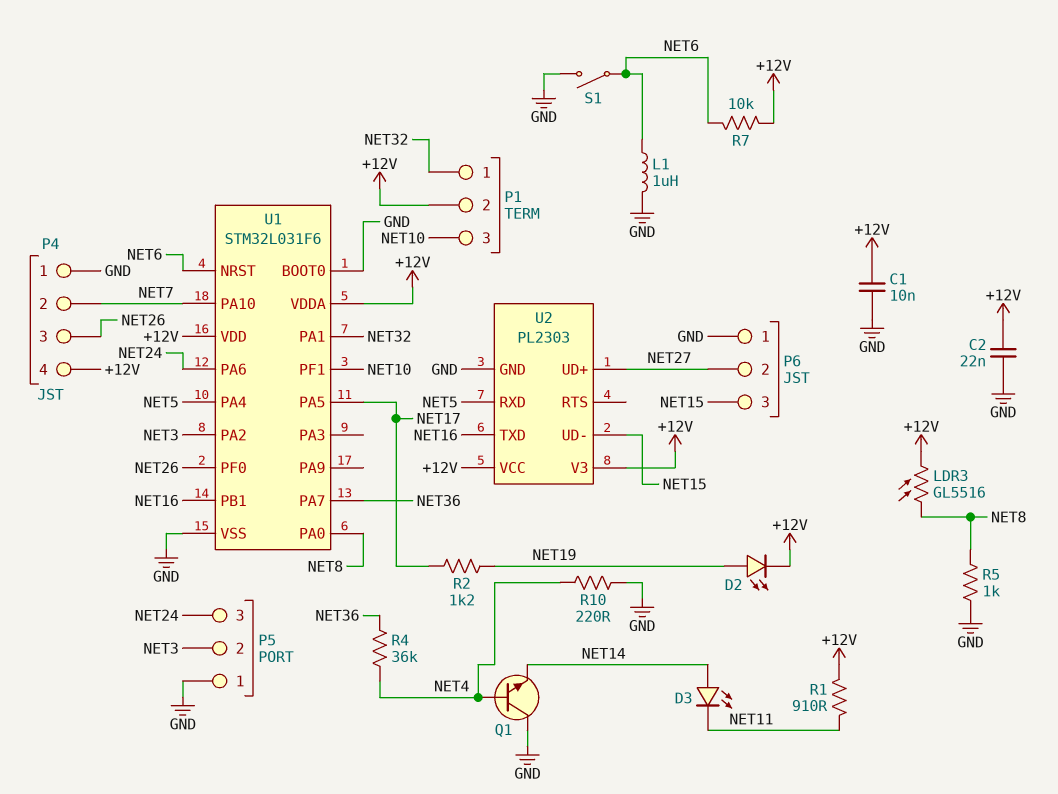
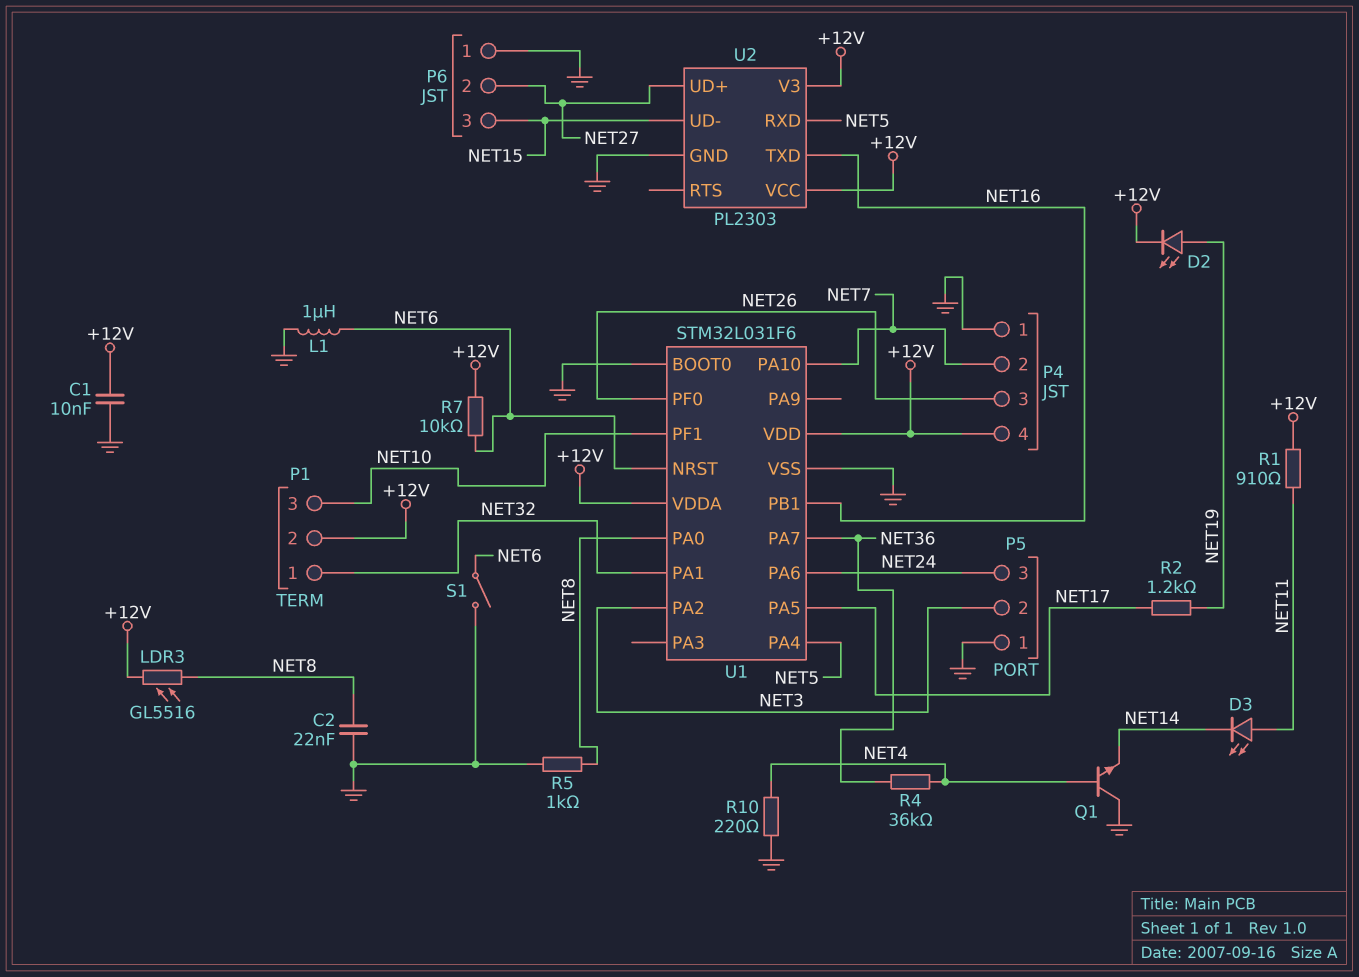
C2: 22nF (+12V, GND) -> 22nF (GND, NET8)
D3: LED (A NET14, K NET11) -> LED (A NET11, K NET14)

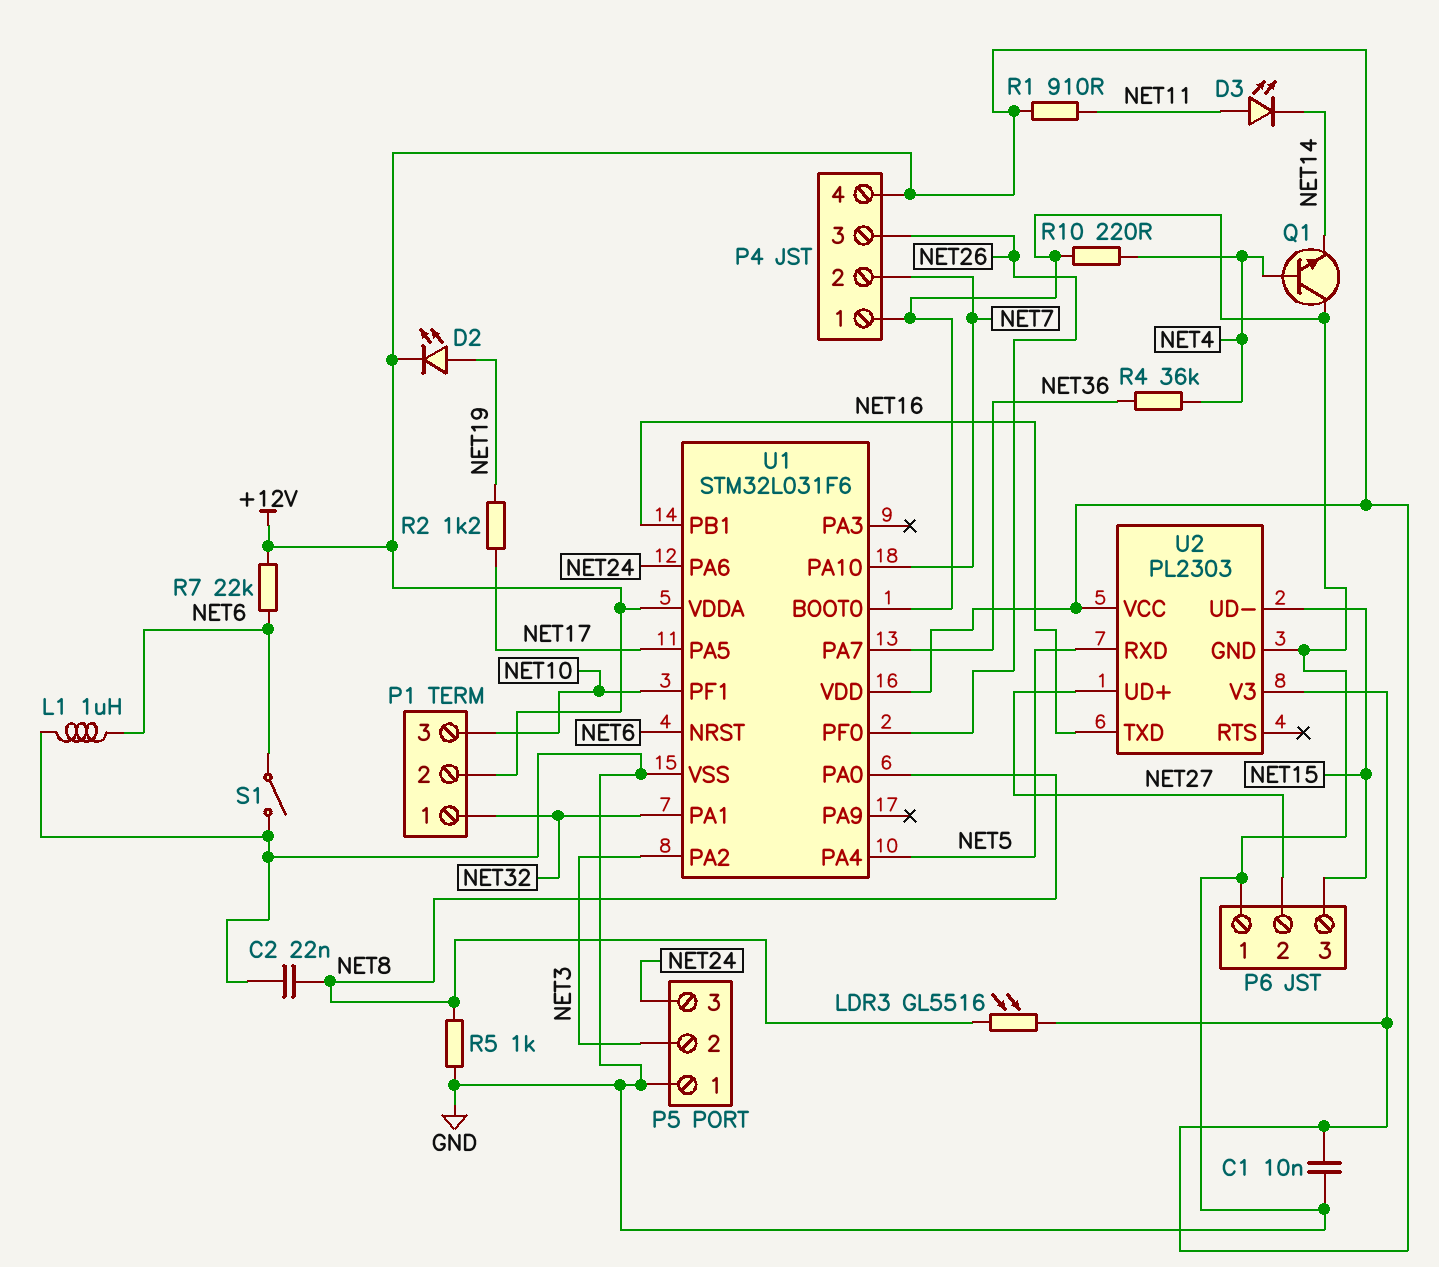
R7: 10k (+12V, NET6) -> 22k (+12V, NET6)

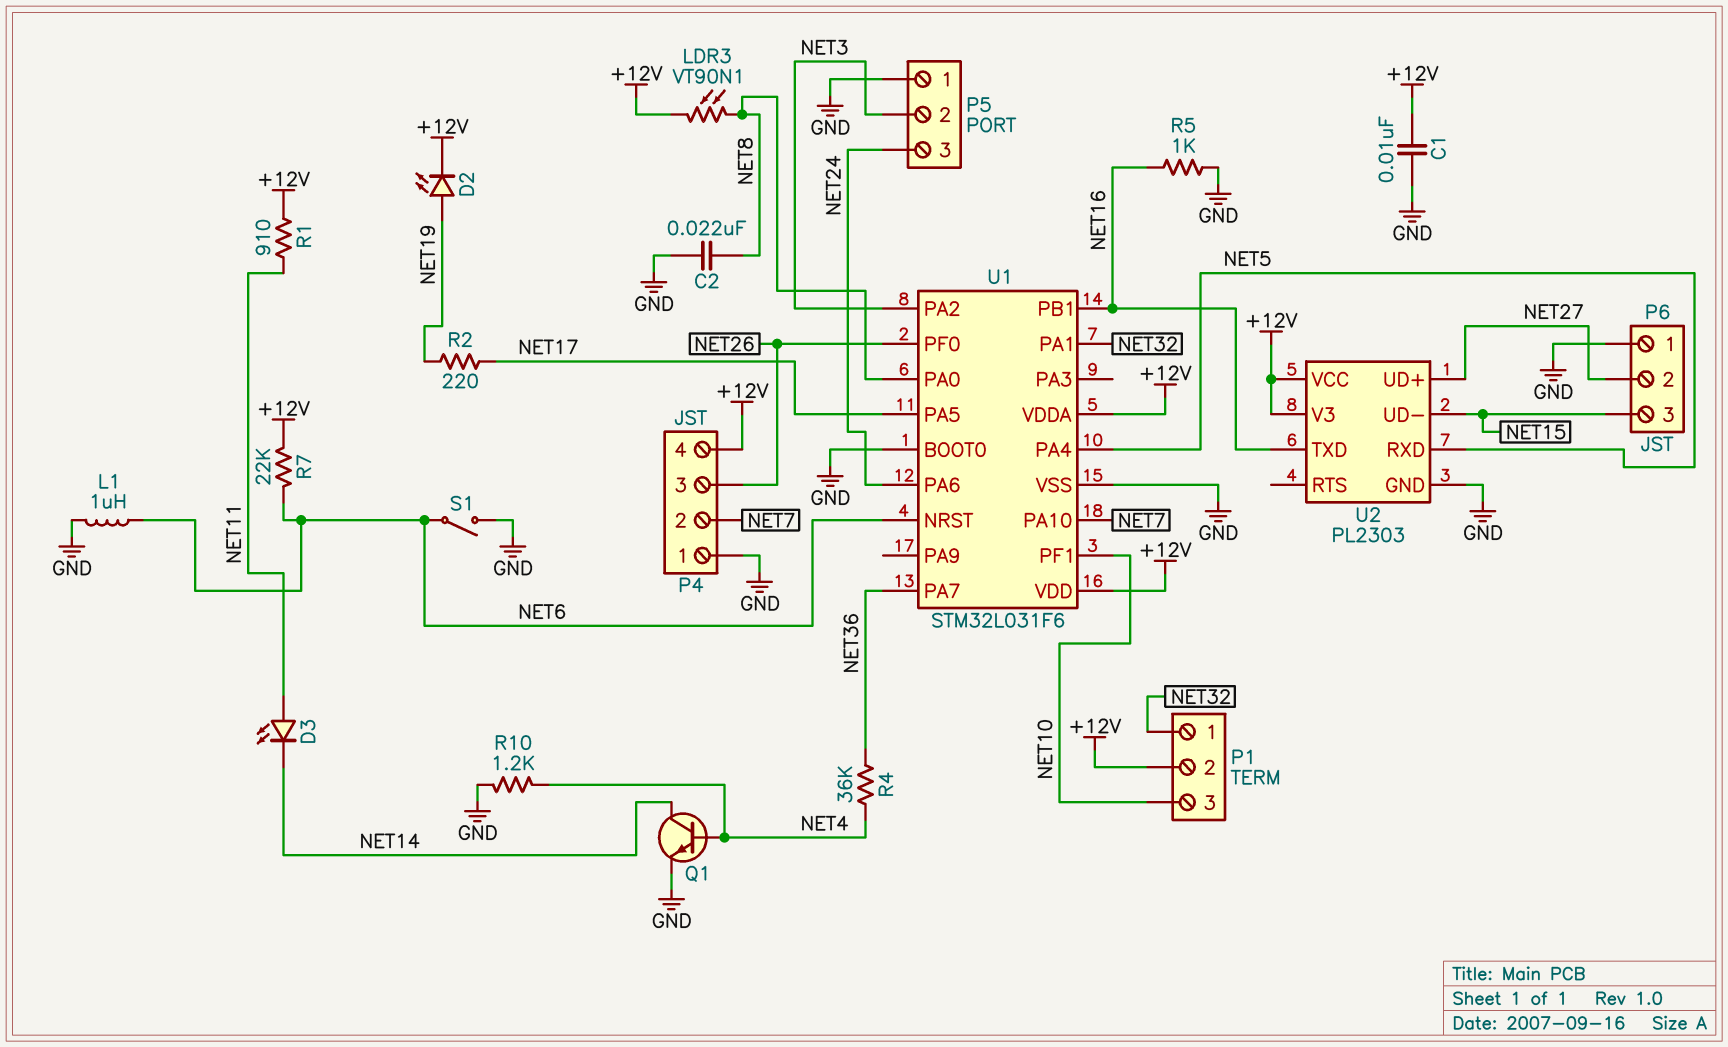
LDR3: GL5516 (+12V, NET8) -> VT90N1 (+12V, NET8)
Q1: NPN (B NET4, C GND, E NET14) -> NPN (B NET4, C NET14, E GND)
R2: 1.2k (NET17, NET19) -> 220 (NET17, NET19)
R5: 1k (GND, NET8) -> 1k (GND, NET16)
R10: 220 (GND, NET4) -> 1.2k (GND, NET4)

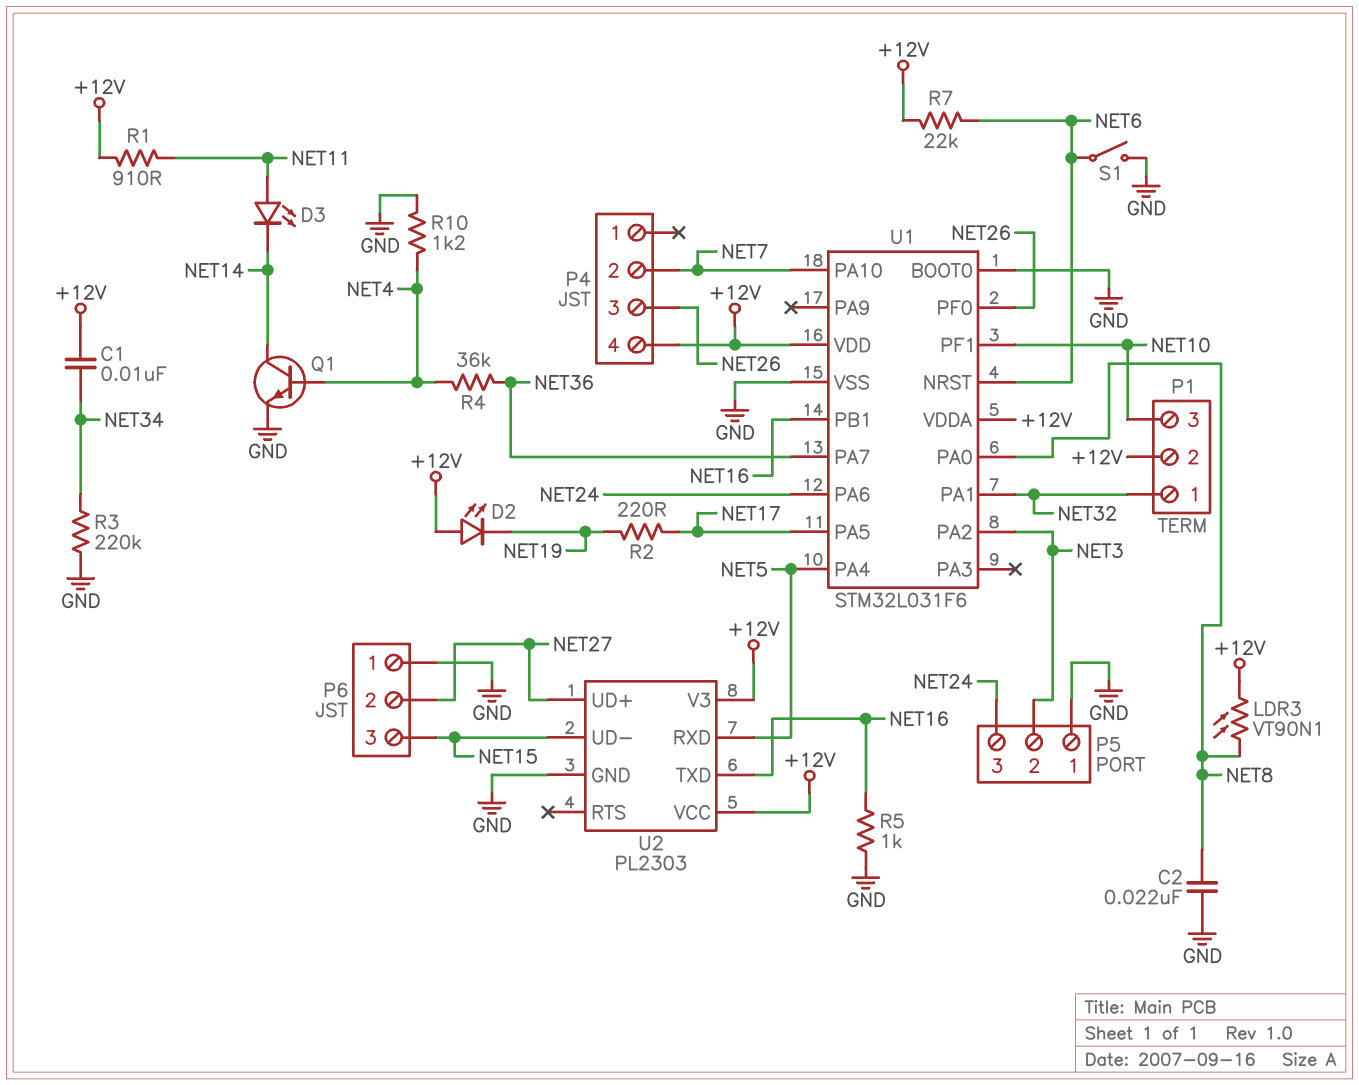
C1: 10nF (+12V, GND) -> 10nF (+12V, NET34)
D2: LED (A NET19, K +12V) -> LED (A +12V, K NET19)
L1: 1uH (GND, NET6) -> none
P4 pin 1: GND -> none
R3: none -> 220k (GND, NET34)

